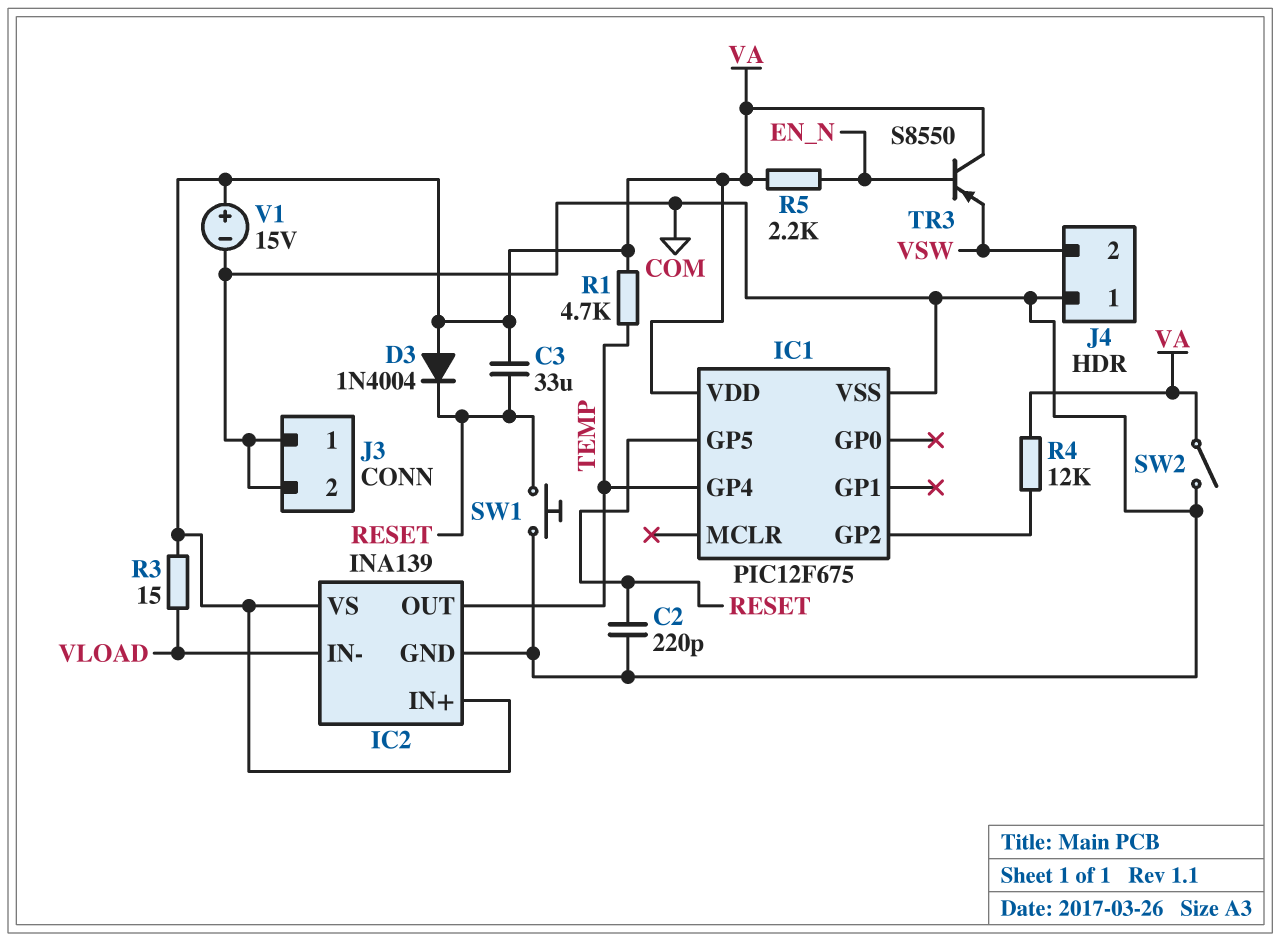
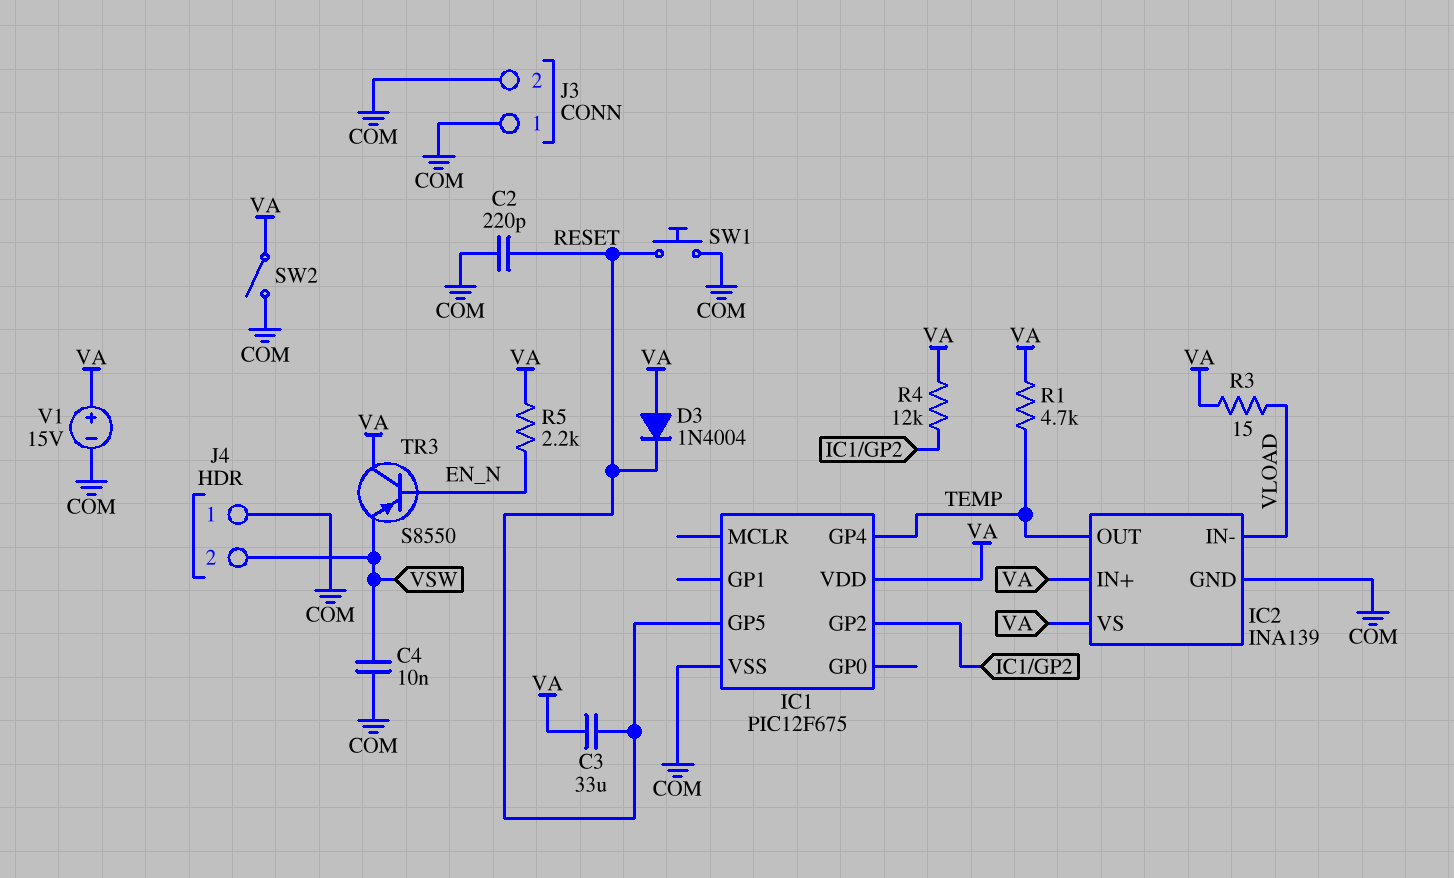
C4: none -> 10nF (COM, VSW)

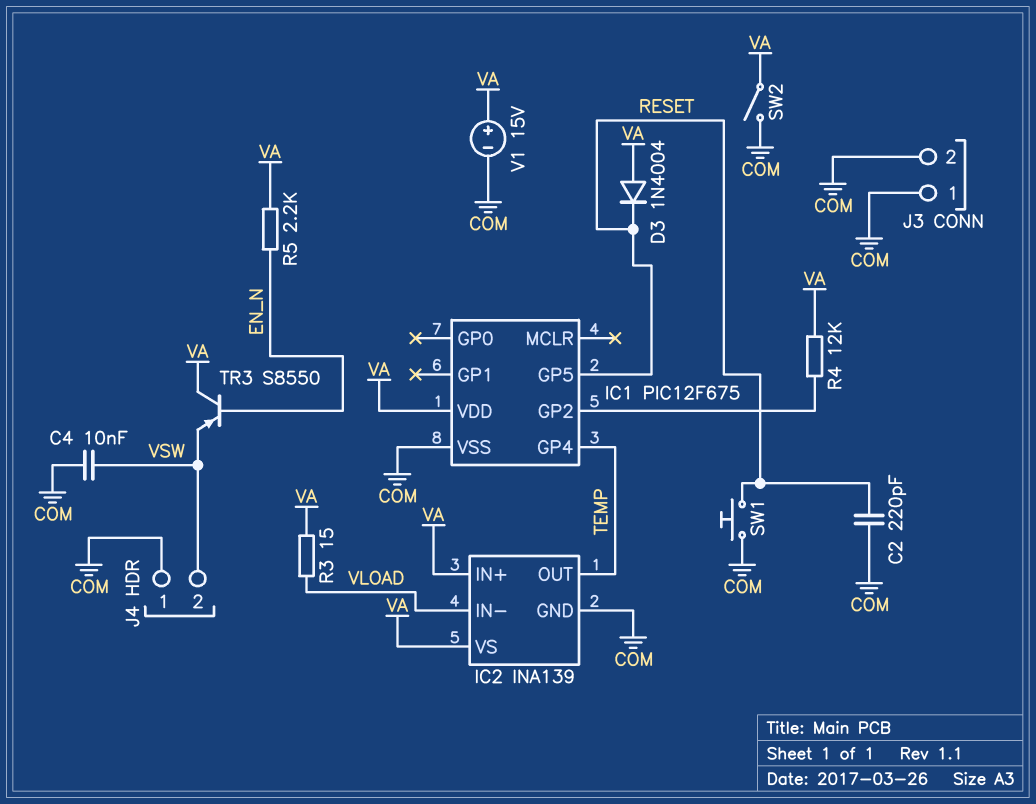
C3: 33uF (RESET, VA) -> none
R1: 4.7k (TEMP, VA) -> none

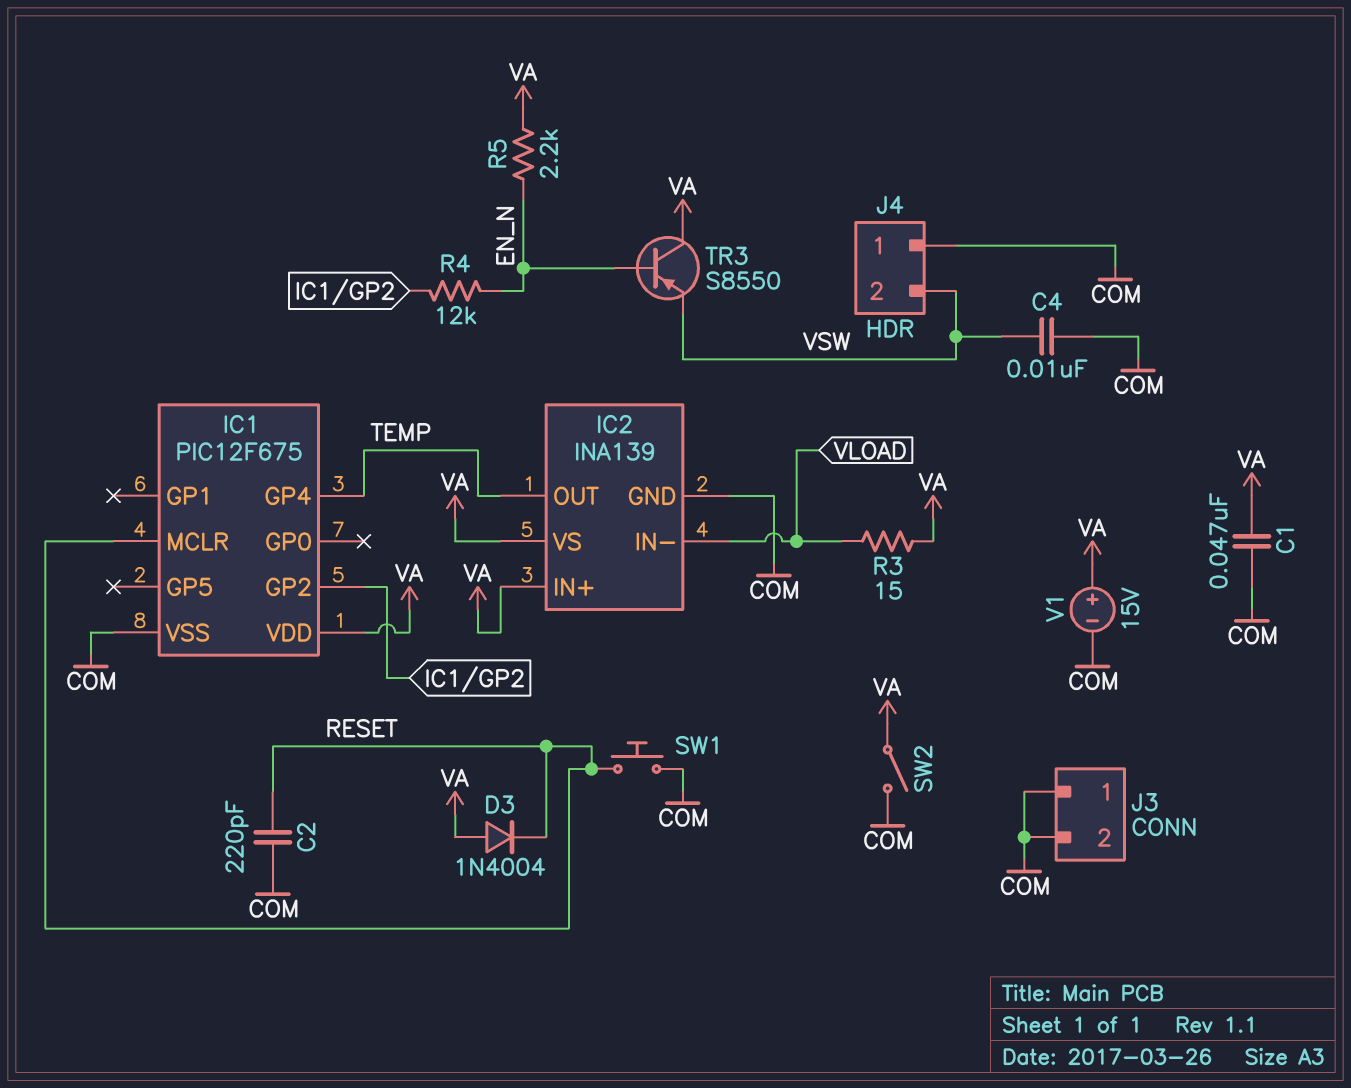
C1: none -> 47nF (COM, VA)
IC1 pin GP5: RESET -> none
IC1 pin MCLR: none -> RESET
R4: 12k (IC1/GP2, VA) -> 12k (EN_N, IC1/GP2)

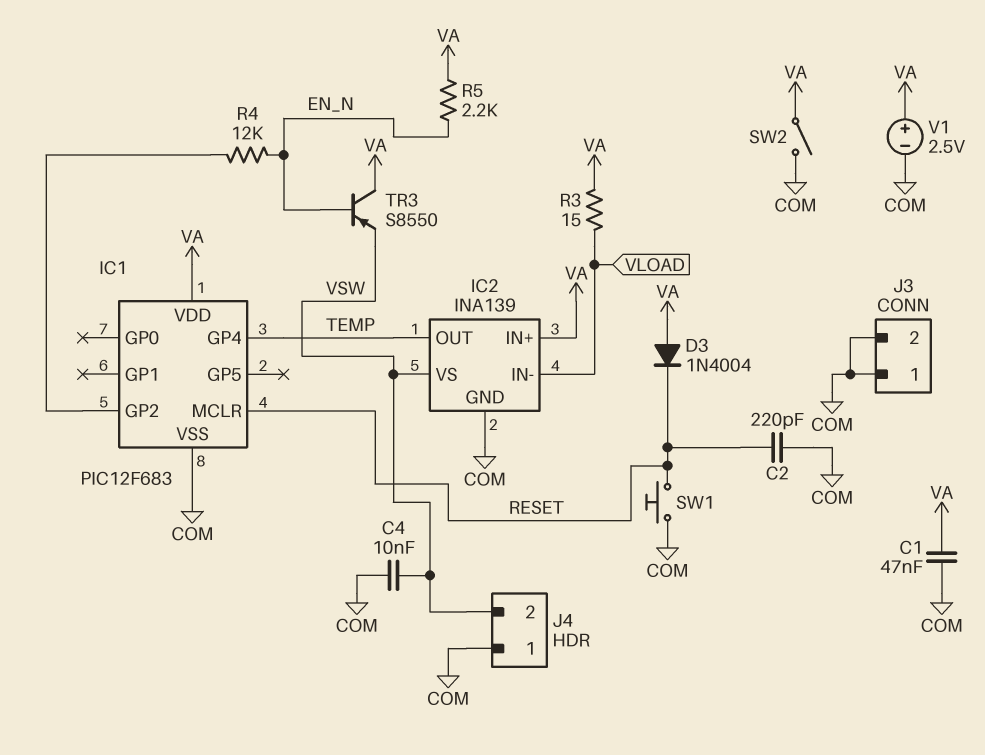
IC1: PIC12F675 -> PIC12F683
IC2 pin VS: VA -> VSW
V1: 15V (plus VA, minus COM) -> 2.5V (plus VA, minus COM)

